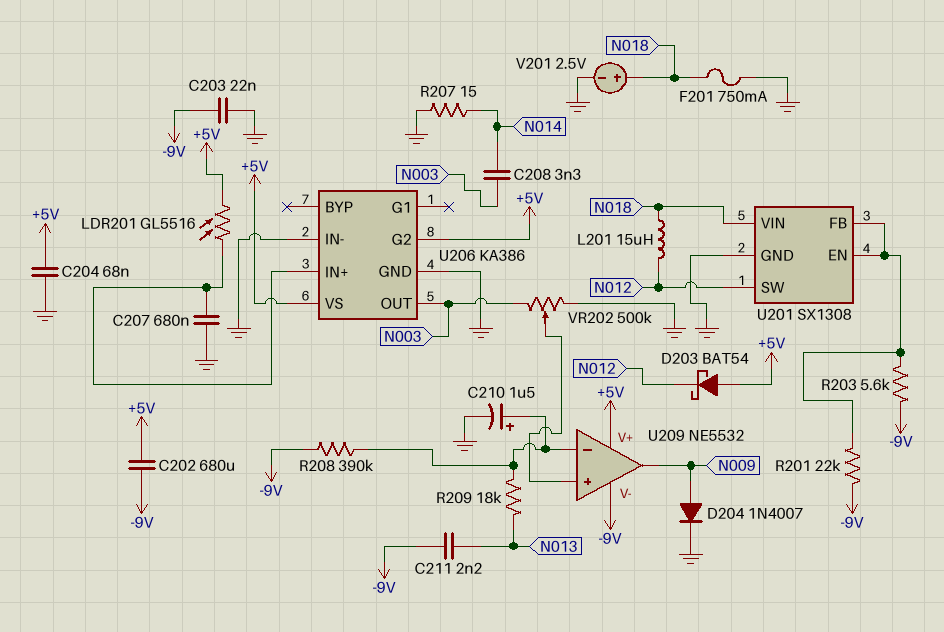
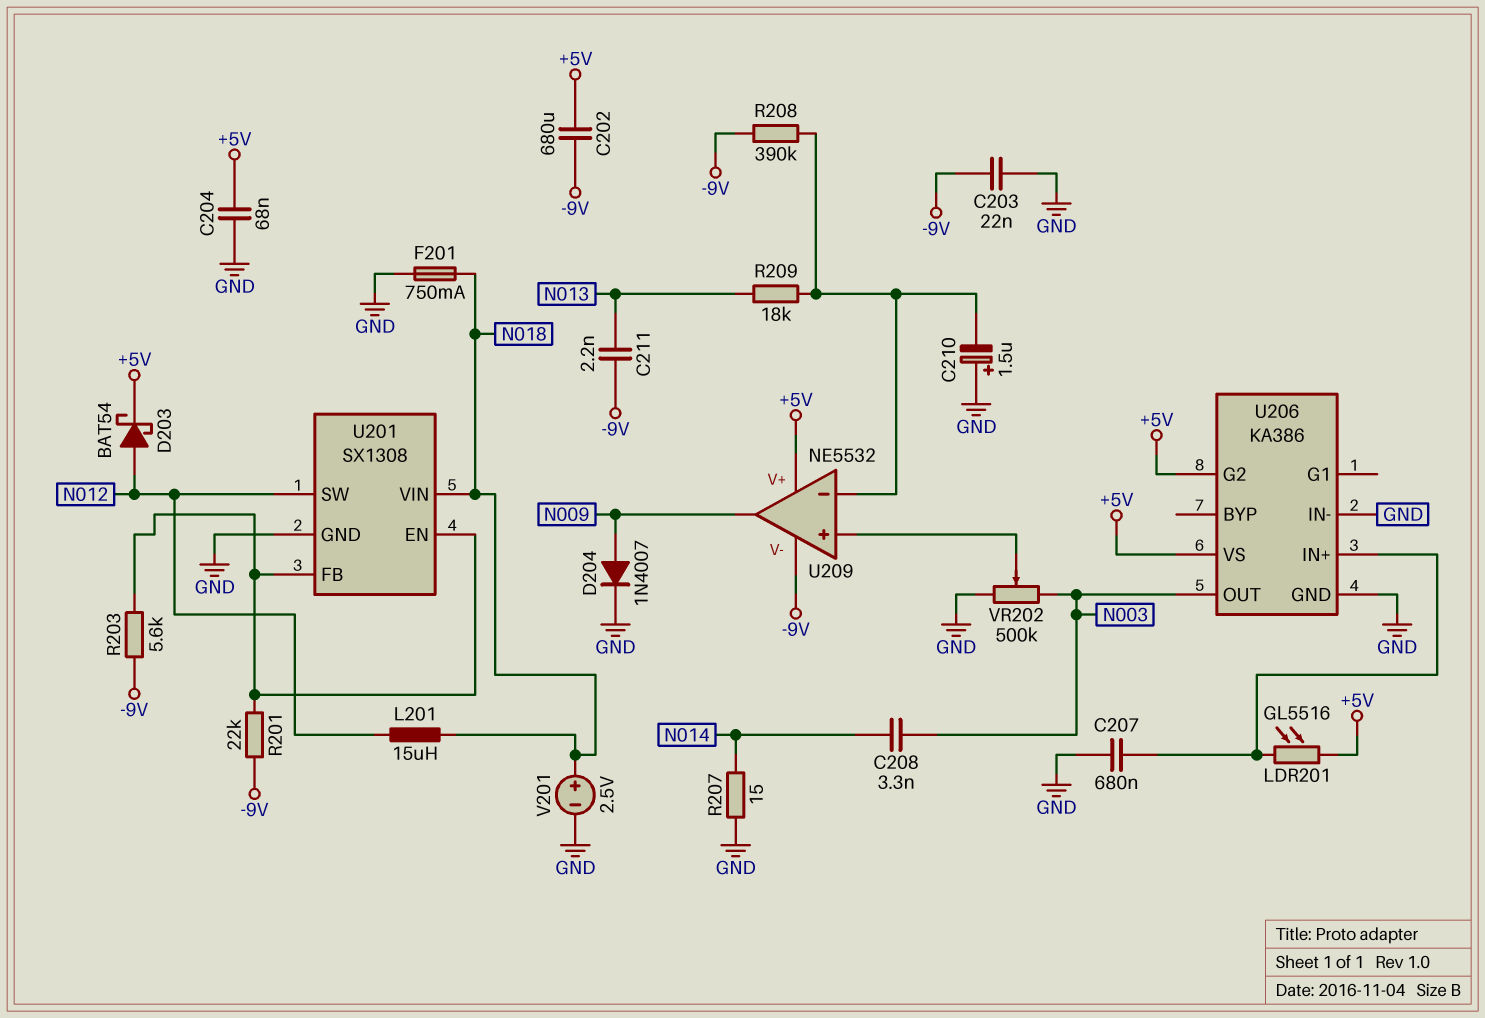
C210: 1.5uF (plus U209/in-, minus GND) -> 1.5uF (plus GND, minus U209/in-)
D203: schottky BAT54 (A +5V, K N012) -> schottky BAT54 (A N012, K +5V)

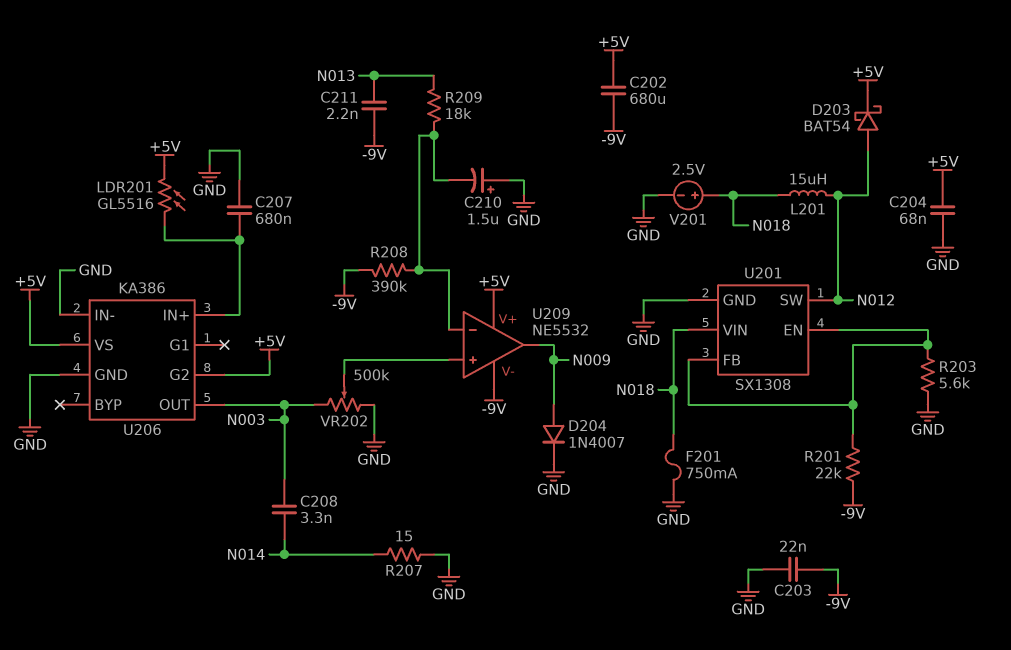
R203: 5.6k (-9V, U201/EN) -> 5.6k (GND, U201/EN)

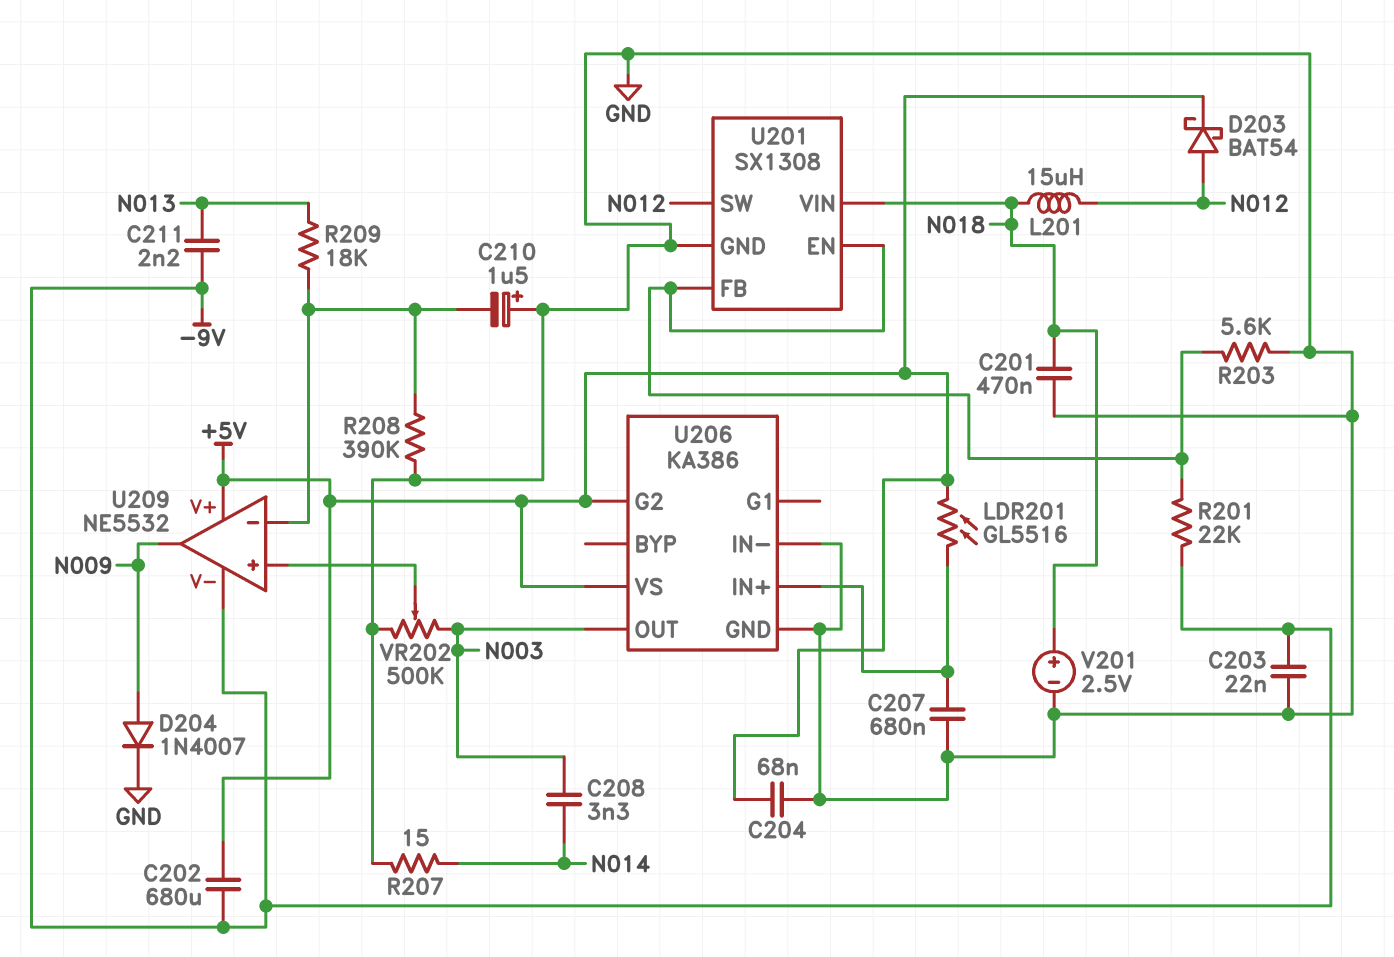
C201: none -> 470nF (GND, N018)
F201: 750mA (GND, N018) -> none
R208: 390k (-9V, U209/in-) -> 390k (GND, U209/in-)

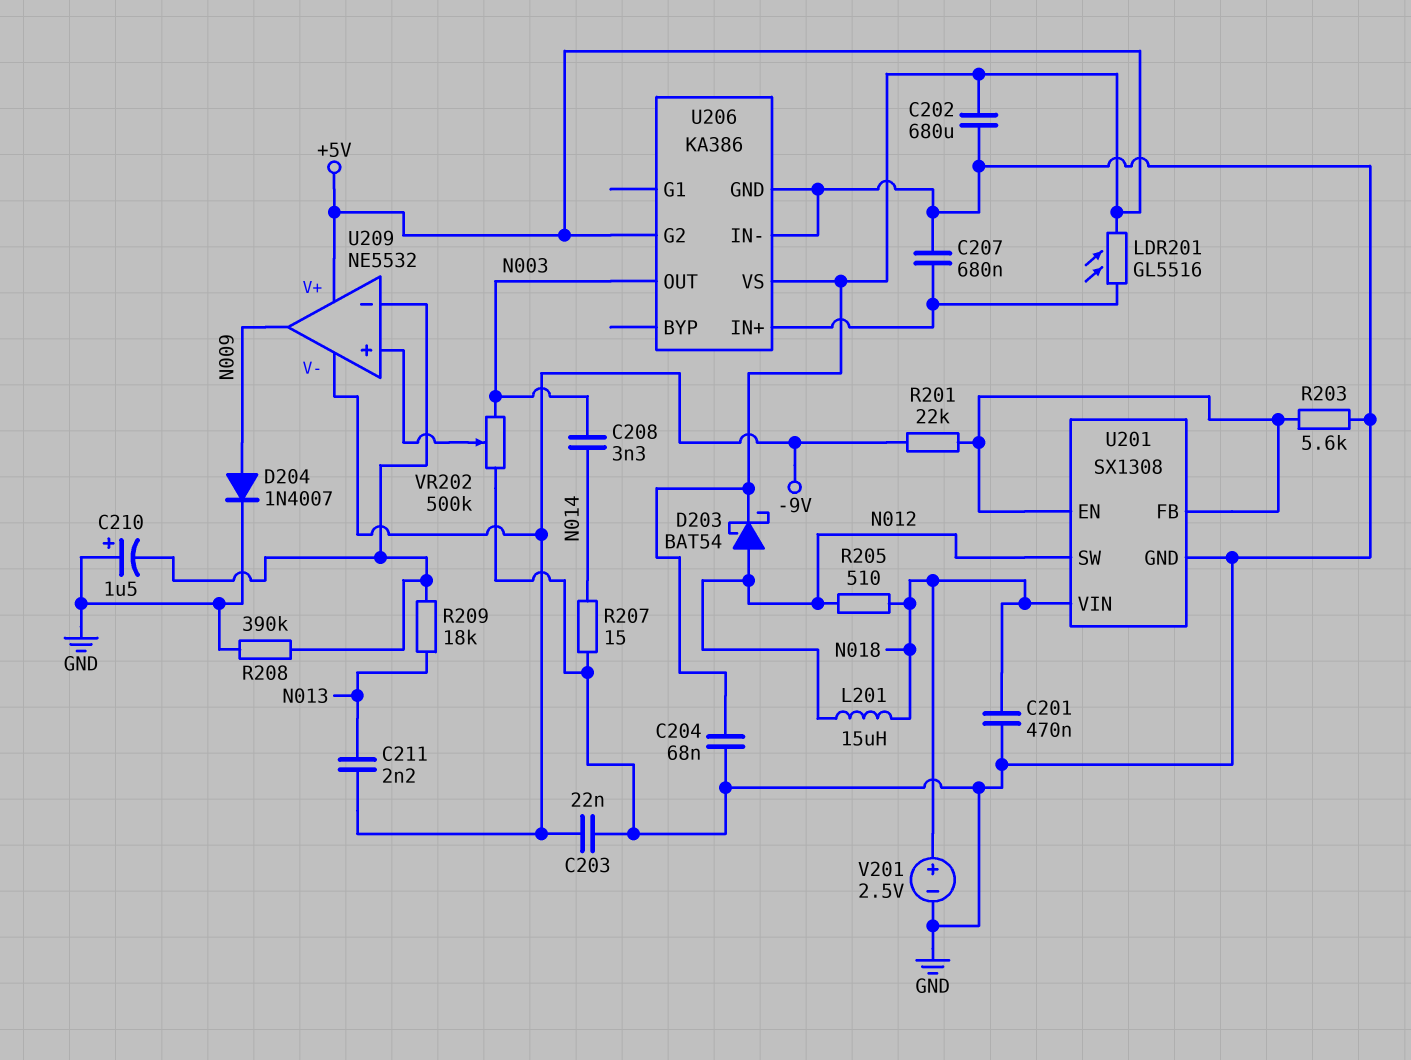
C202: 680uF (+5V, -9V) -> 680uF (+5V, GND)
R205: none -> 510 (N012, N018)

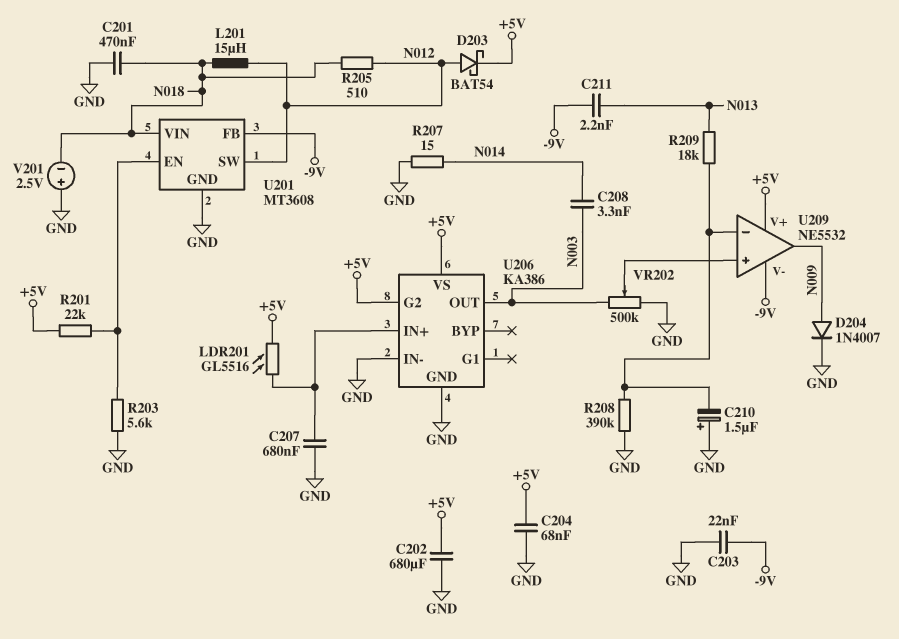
R201: 22k (-9V, U201/EN) -> 22k (+5V, U201/EN)
U201: SX1308 -> MT3608
U201 pin FB: U201/EN -> -9V
V201: 2.5V (plus N018, minus GND) -> 2.5V (plus GND, minus N018)

